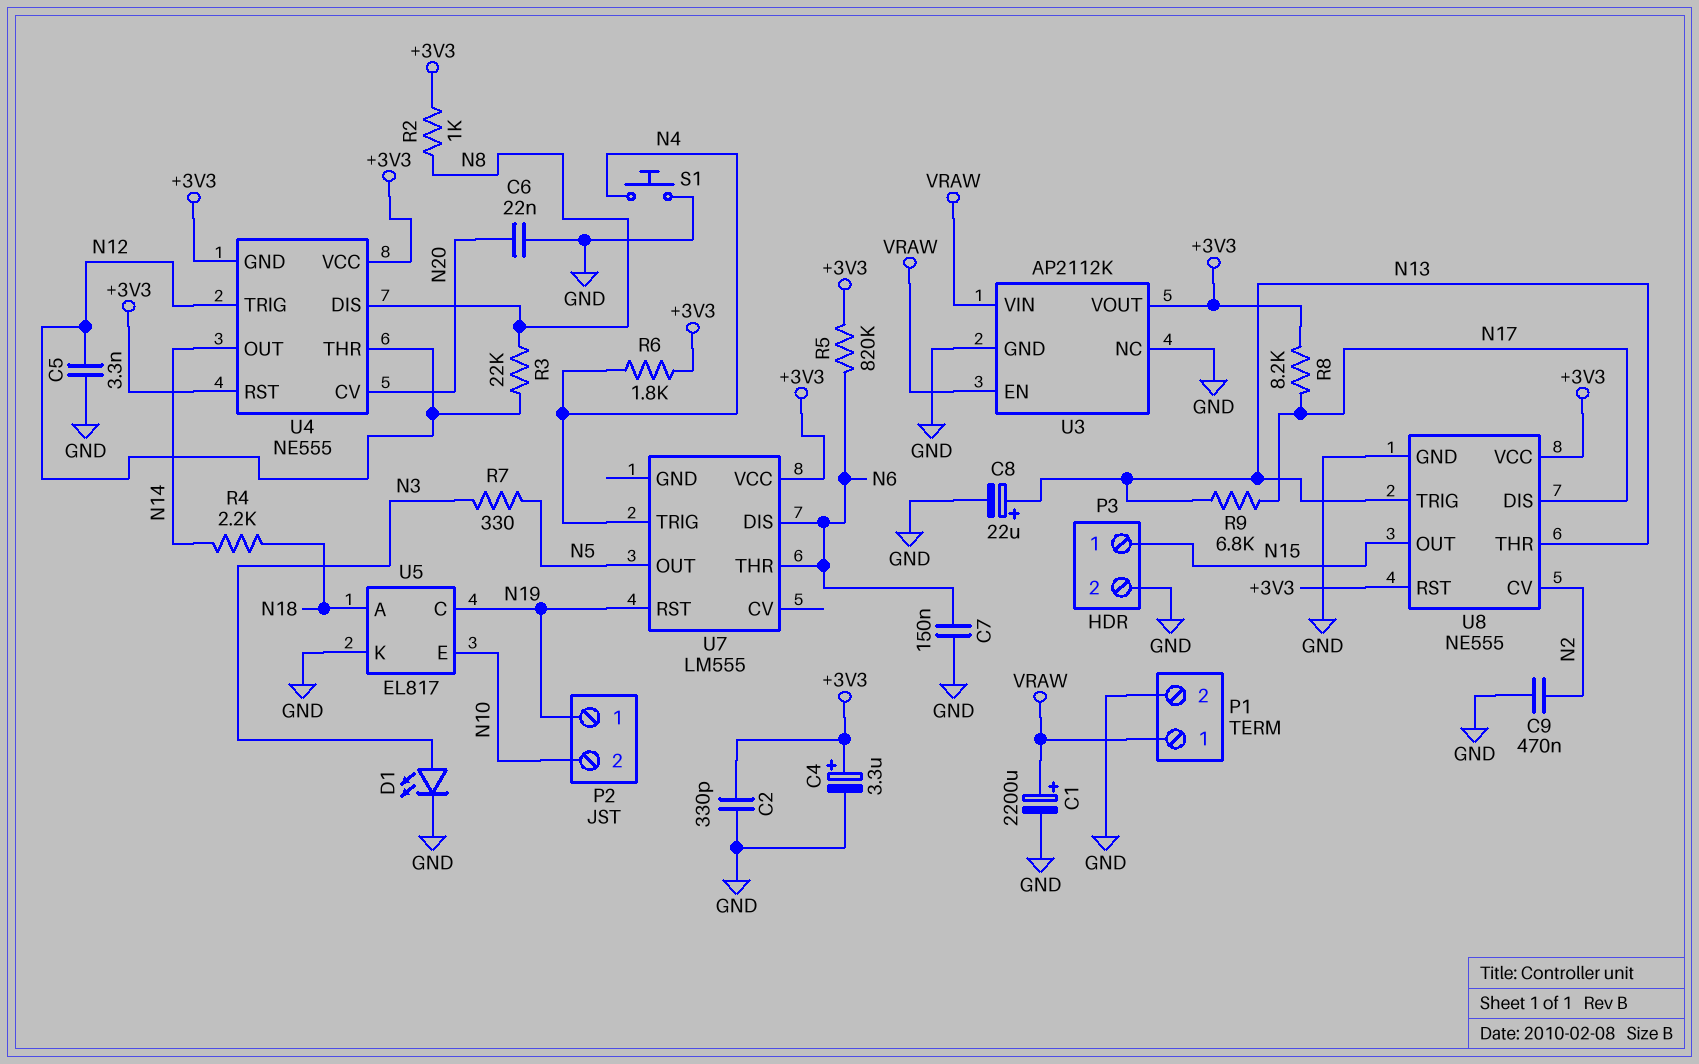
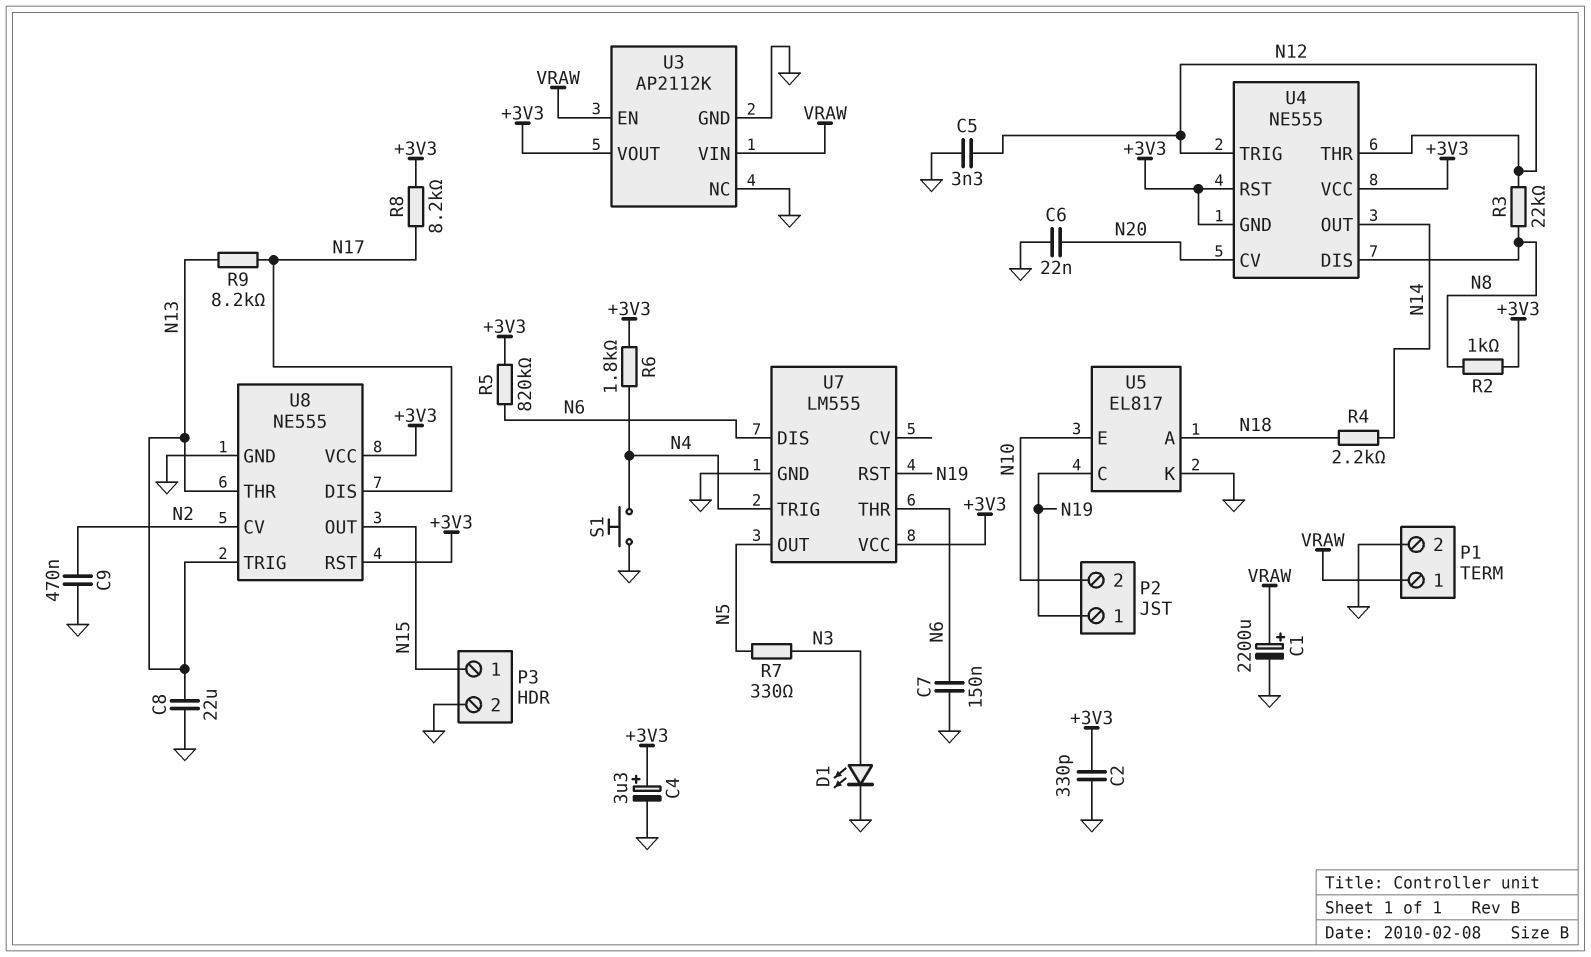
C8: 22uF (plus N13, minus GND) -> 22uF (GND, N13)
R9: 6.8k (N13, N17) -> 8.2k (N13, N17)
U7 pin GND: none -> GND

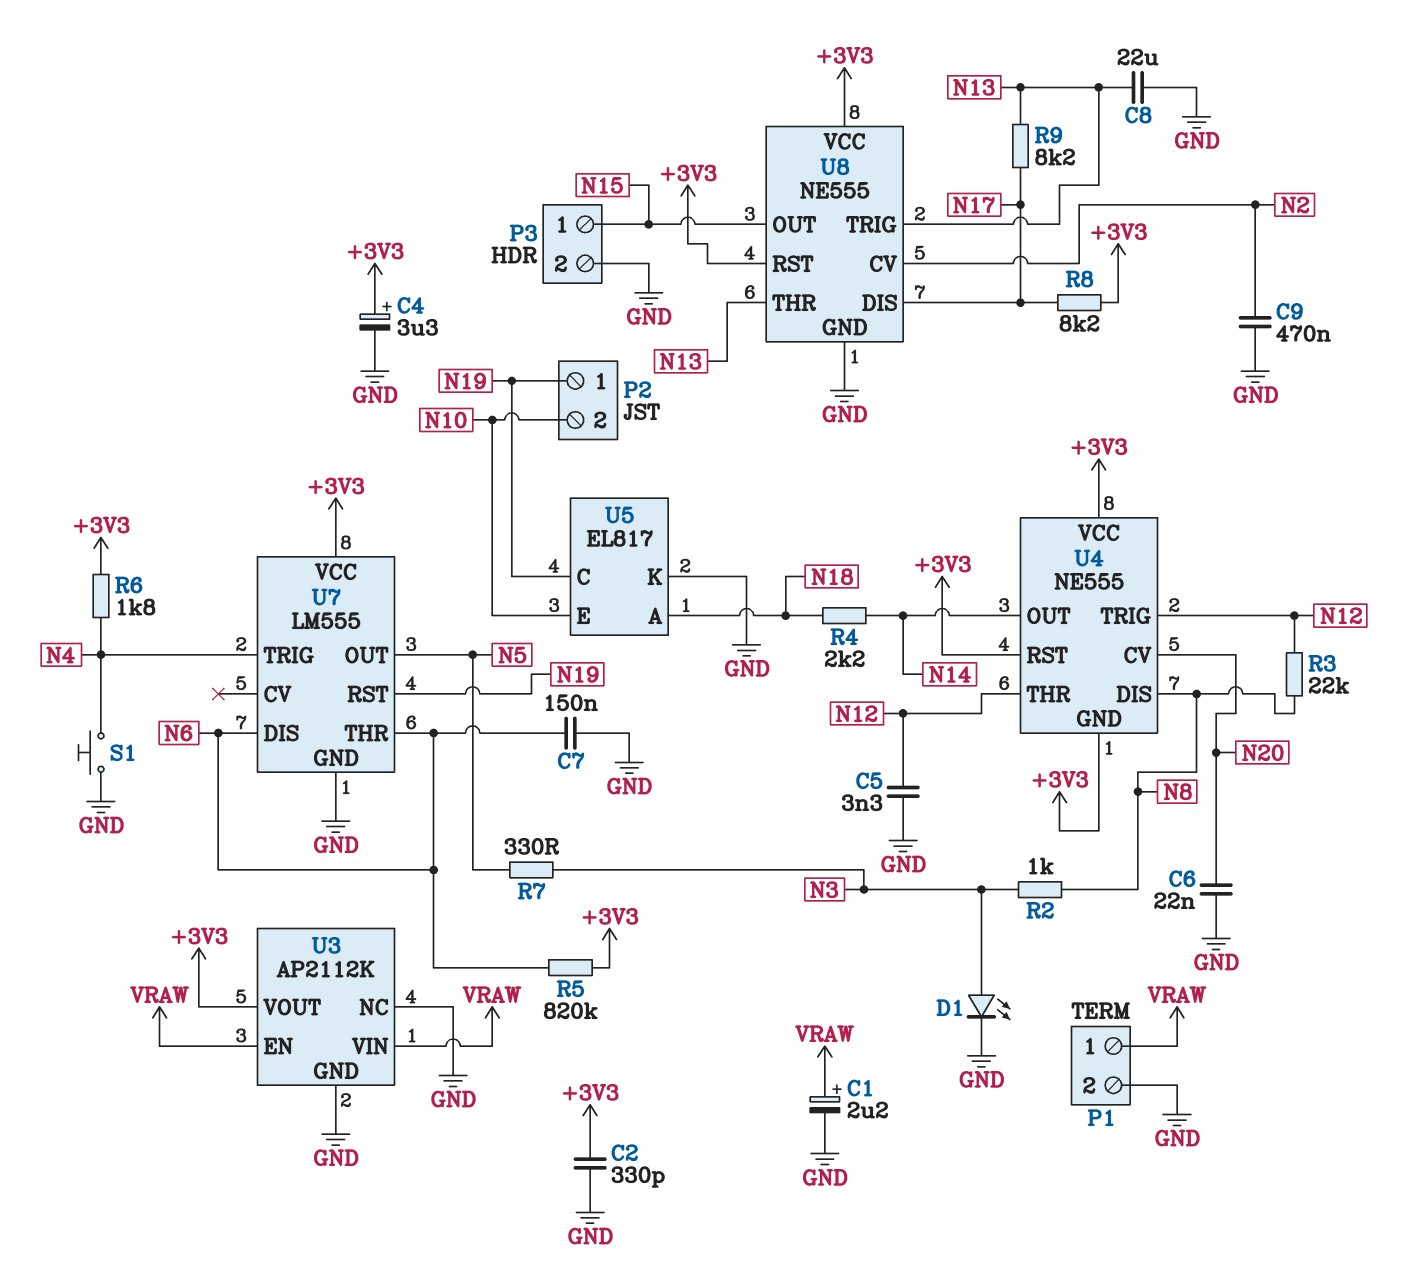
C1: 2200uF (plus VRAW, minus GND) -> 2.2uF (plus VRAW, minus GND)
R2: 1k (+3V3, N8) -> 1k (N3, N8)

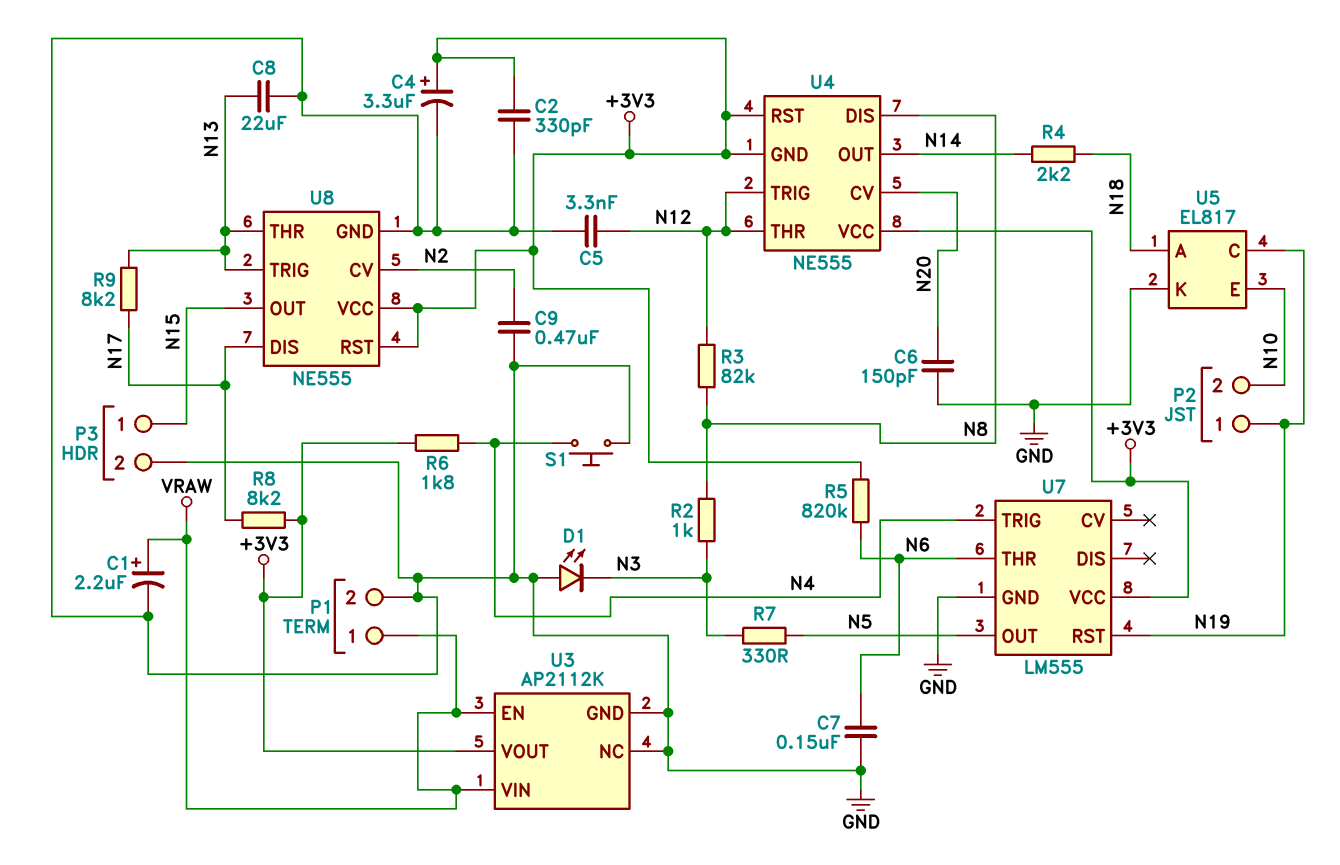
C6: 22nF (GND, N20) -> 150pF (GND, N20)
D1: LED (A N3, K GND) -> LED (A GND, K N3)
R3: 22k (N8, N12) -> 82k (N8, N12)
U7 pin DIS: N6 -> none

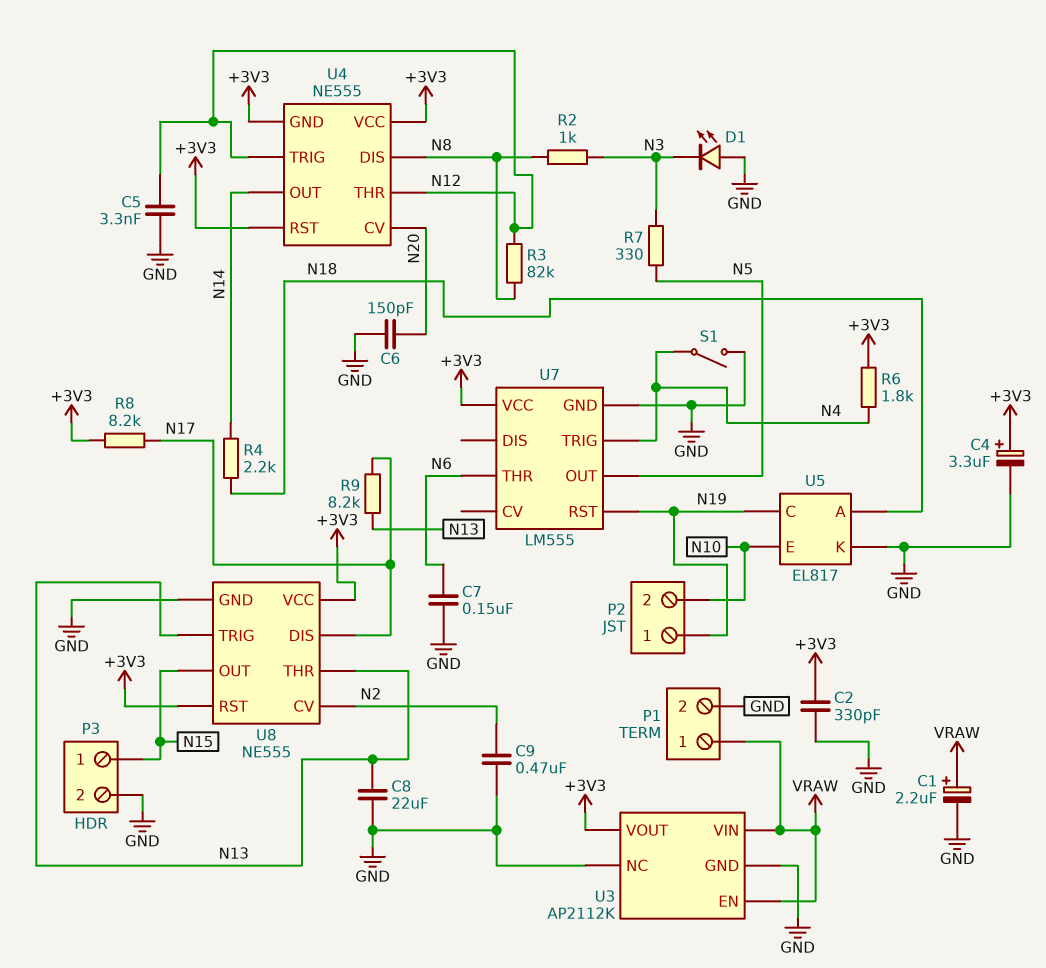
R5: 820k (+3V3, N6) -> none
S1: button (GND, N4) -> switch (GND, N4)

